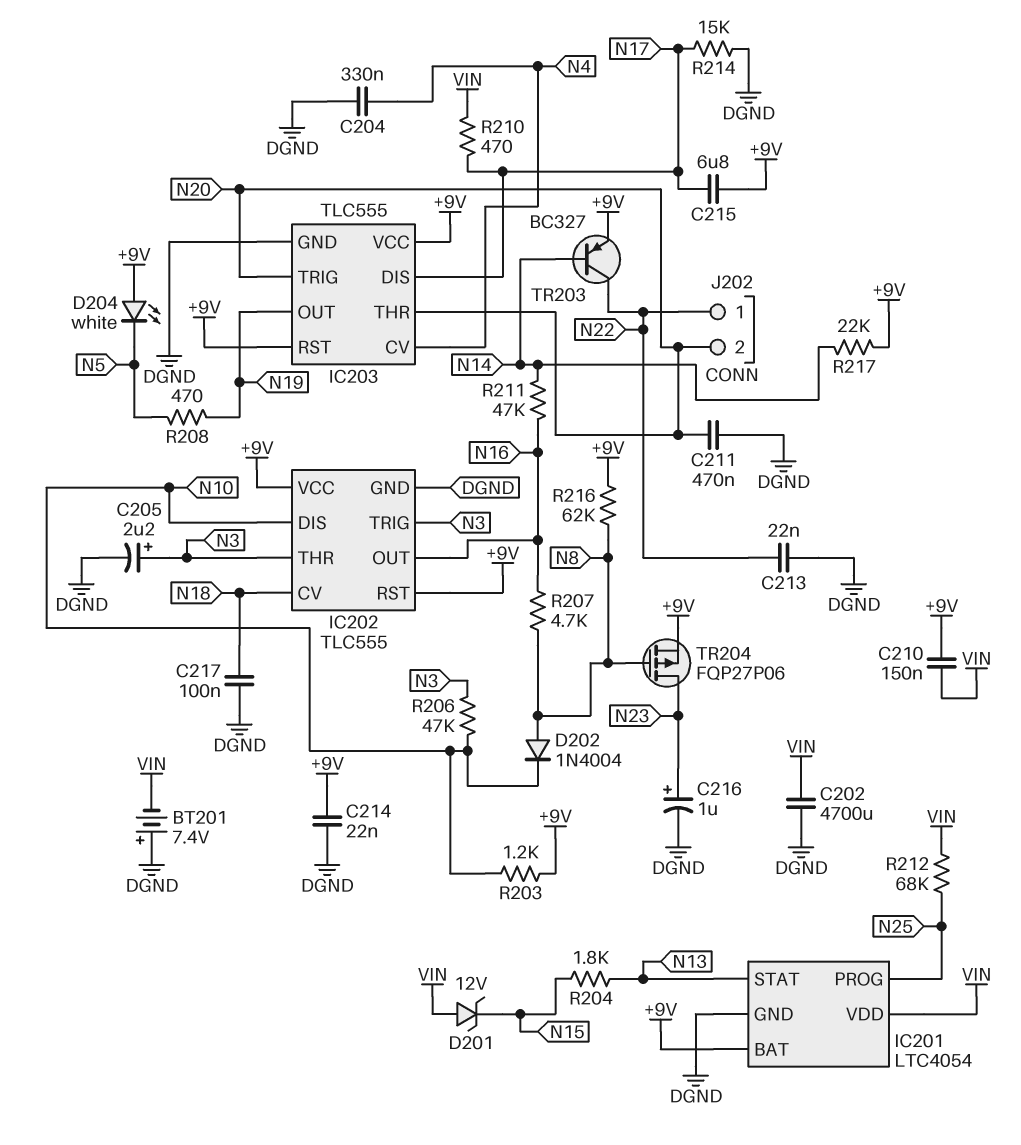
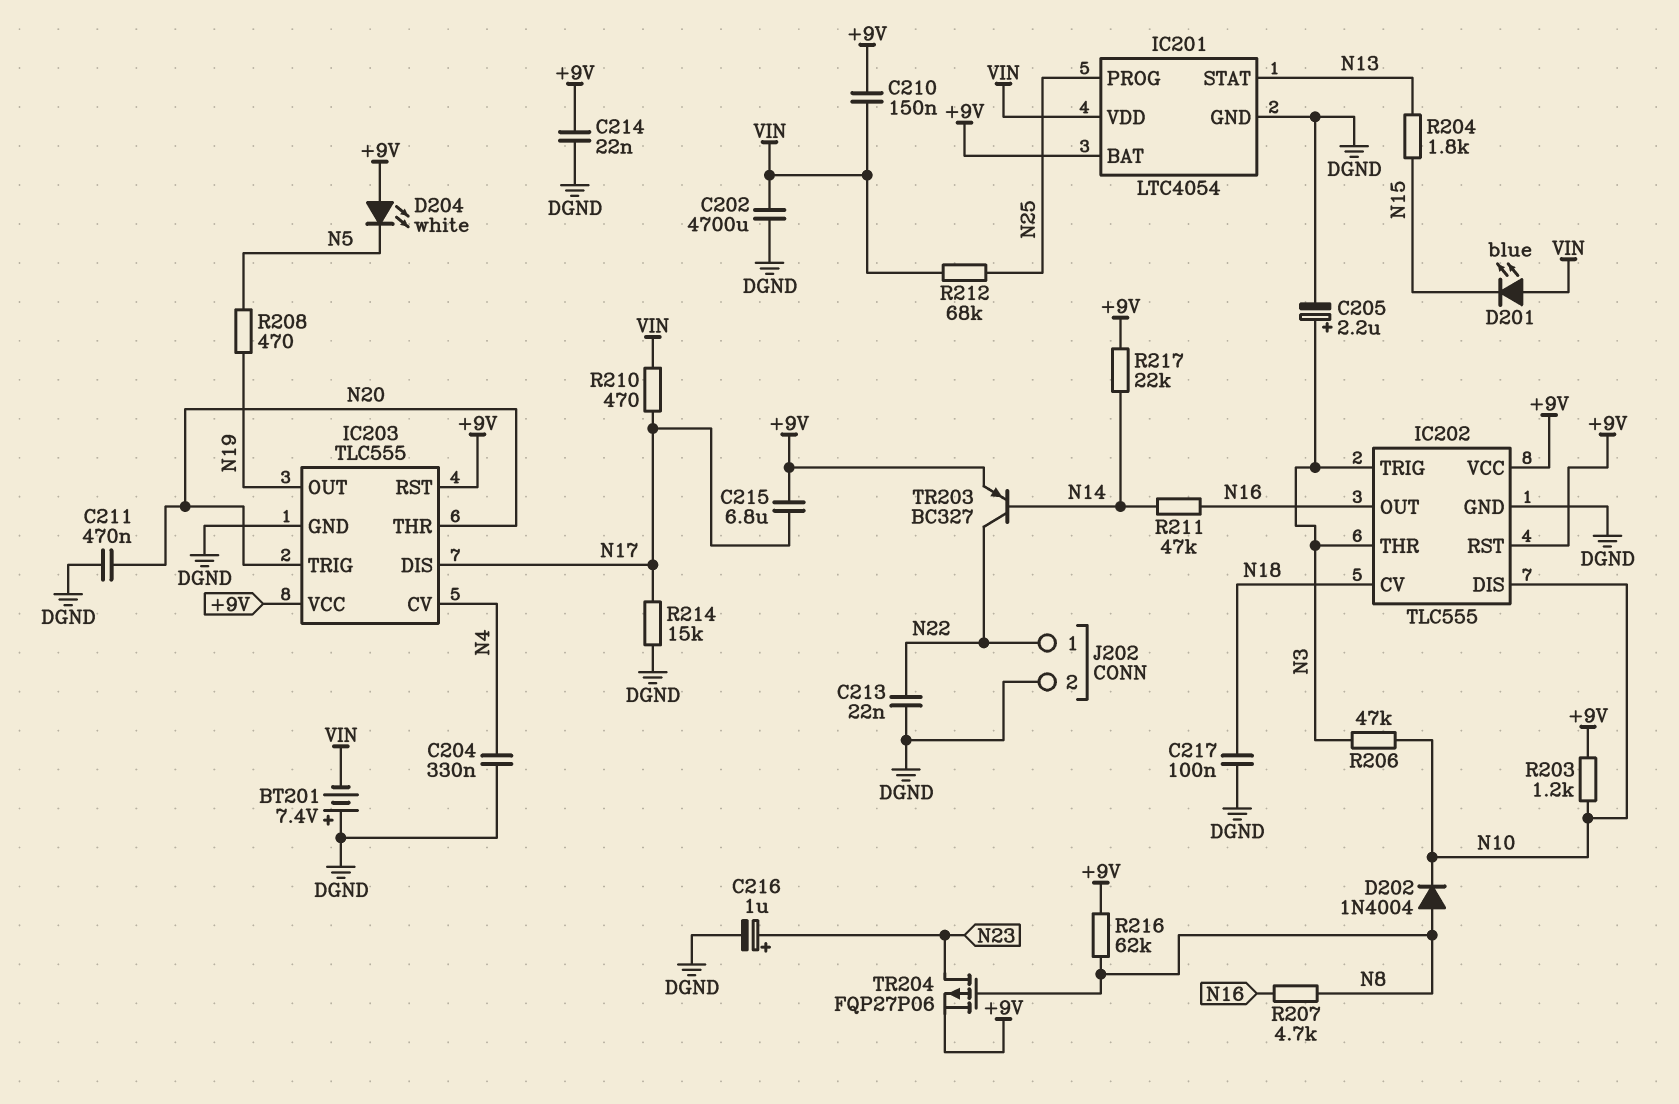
D201: zener 12V (A VIN, K N15) -> LED blue (A VIN, K N15)
J202 pin 2: N20 -> DGND

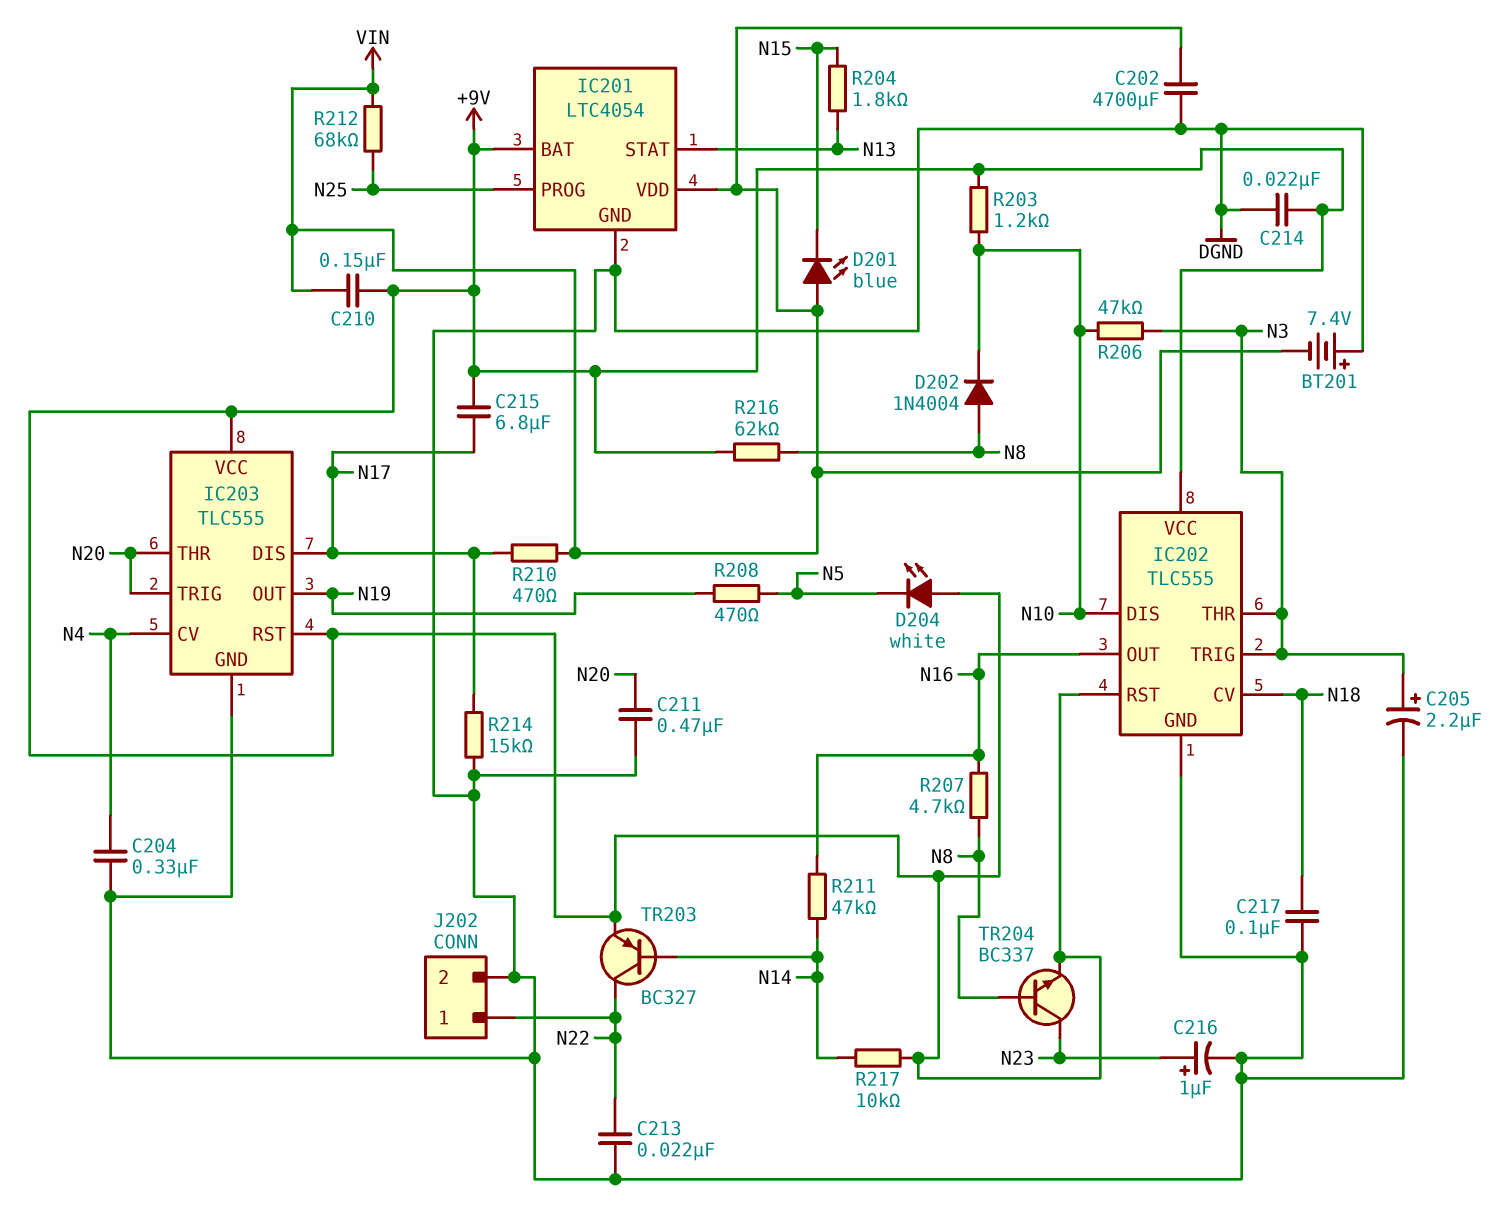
R217: 22k (+9V, N14) -> 10k (+9V, N14)
TR204: PMOS FQP27P06 (G N8, D N23, S +9V) -> NPN BC337 (B N8, C N23, E +9V)

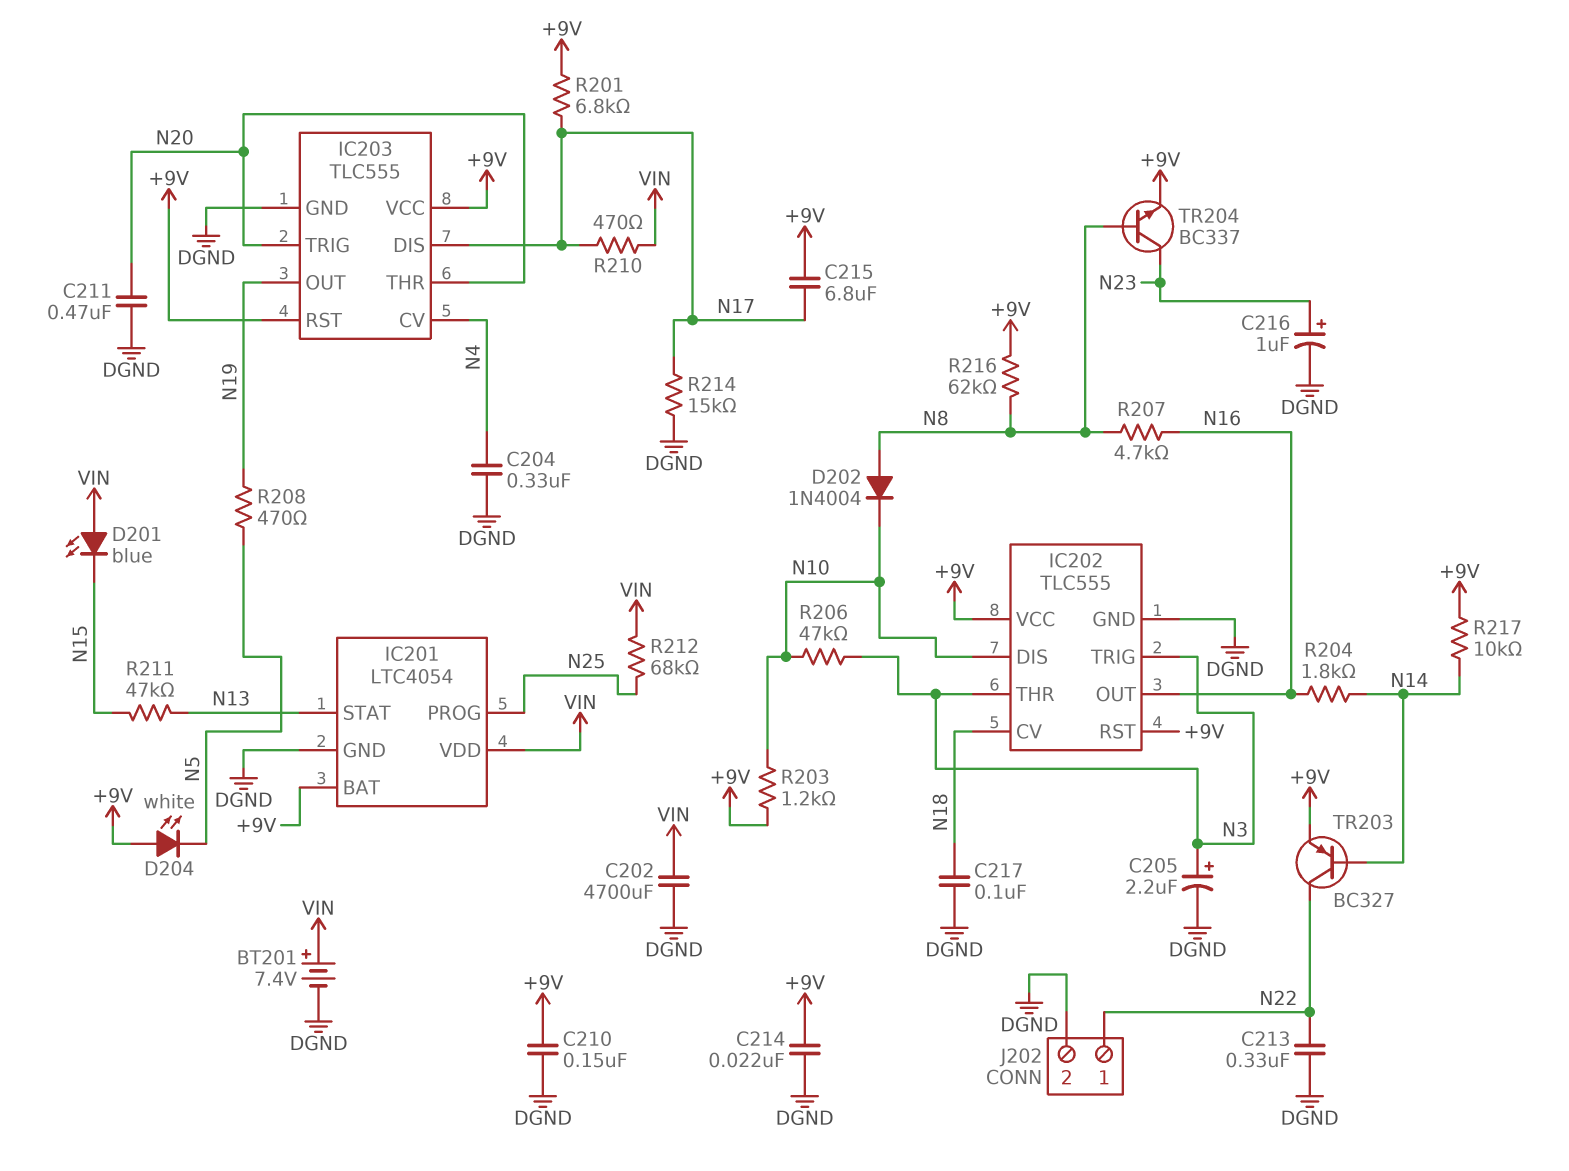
BT201: 7.4V (plus DGND, minus VIN) -> 7.4V (plus VIN, minus DGND)
C210: 150nF (+9V, VIN) -> 150nF (+9V, DGND)
C213: 22nF (DGND, N22) -> 330nF (DGND, N22)
R201: none -> 6.8k (+9V, N17)
R204: 1.8k (N13, N15) -> 1.8k (N14, N16)
R211: 47k (N14, N16) -> 47k (N13, N15)

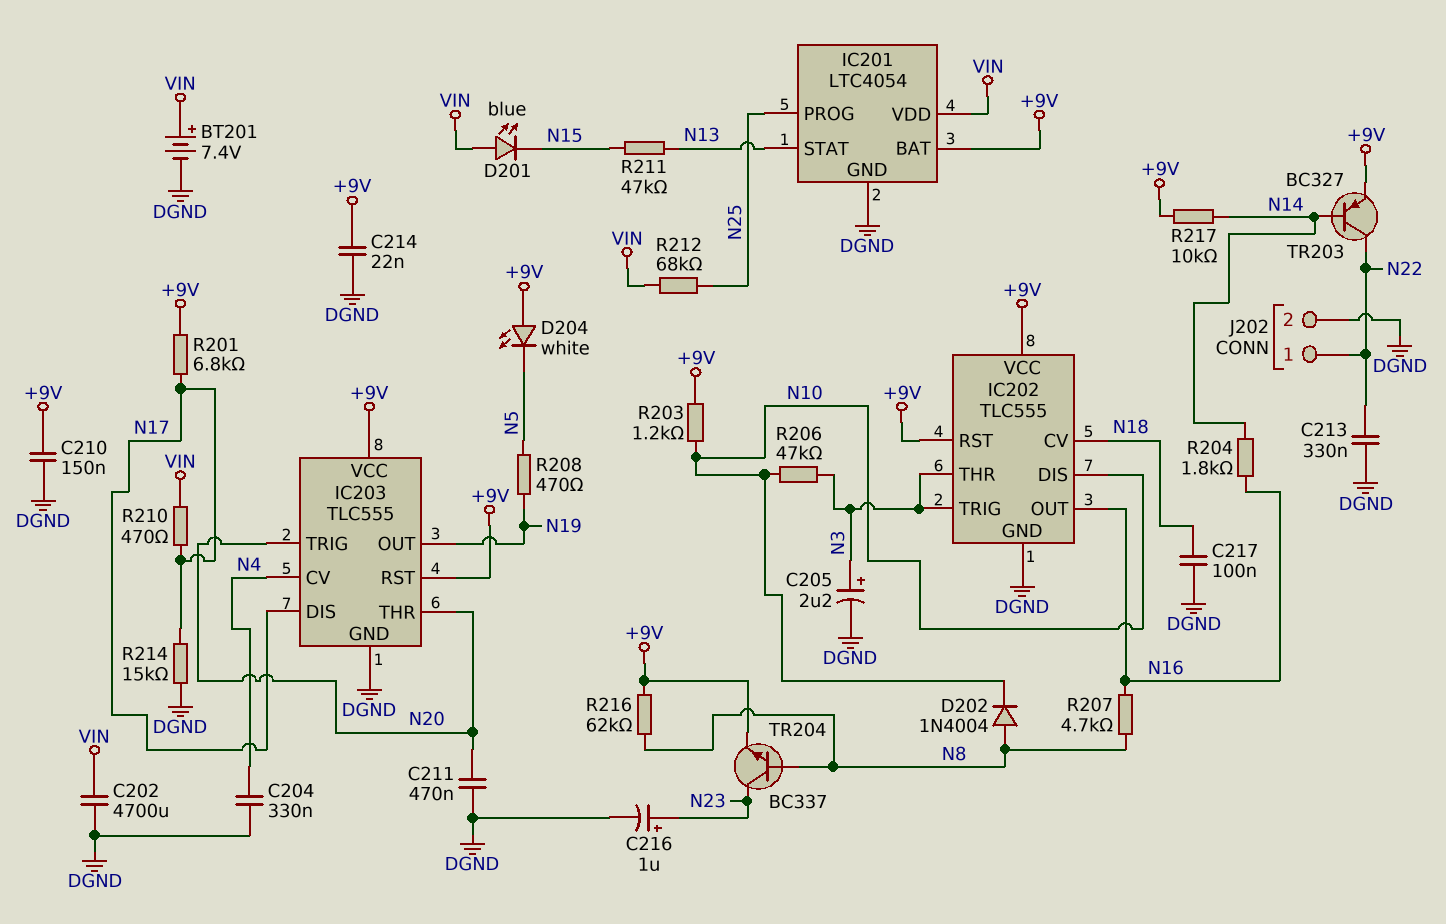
C215: 6.8uF (+9V, N17) -> none

